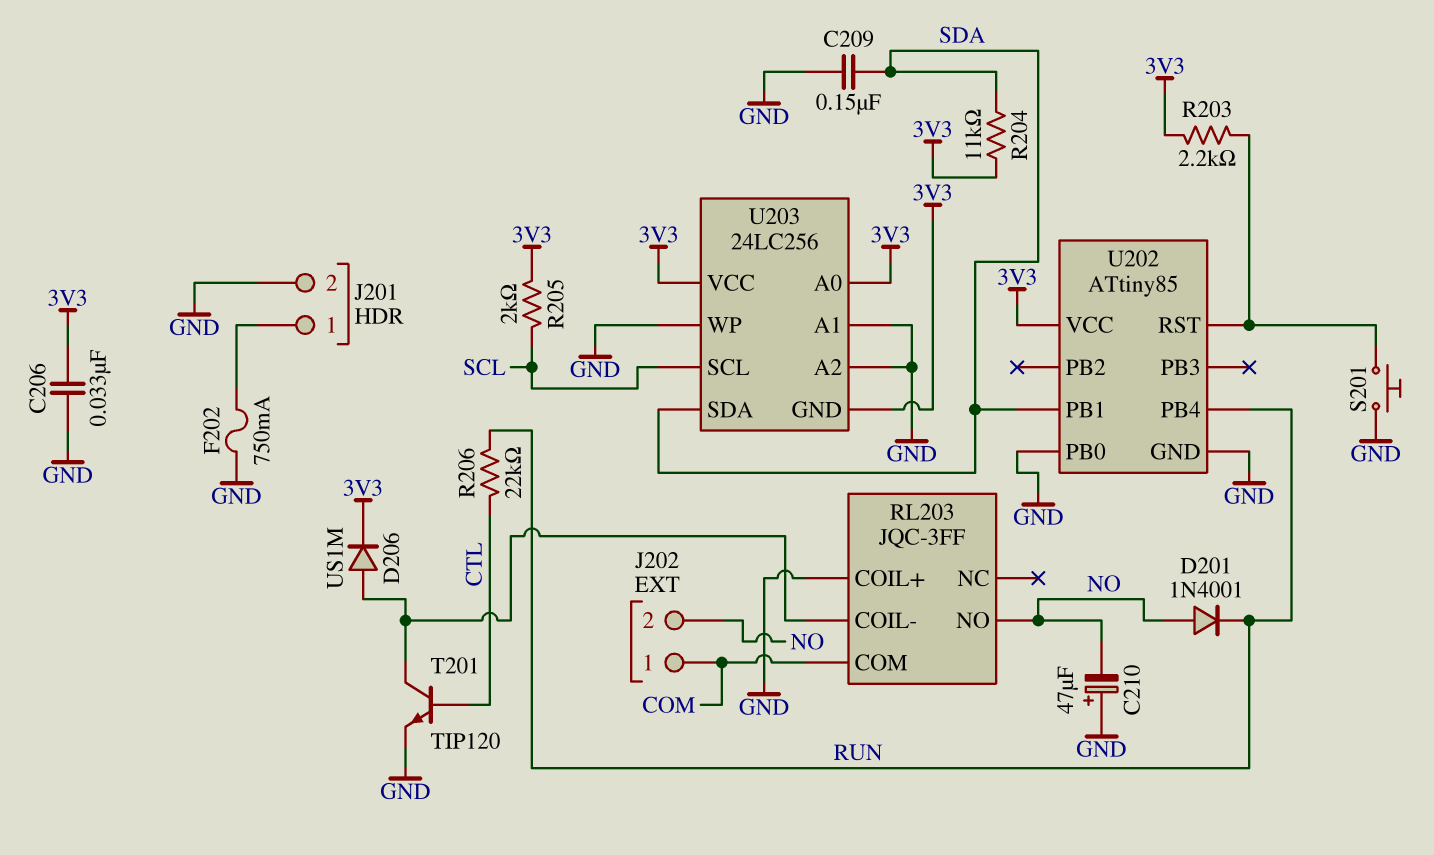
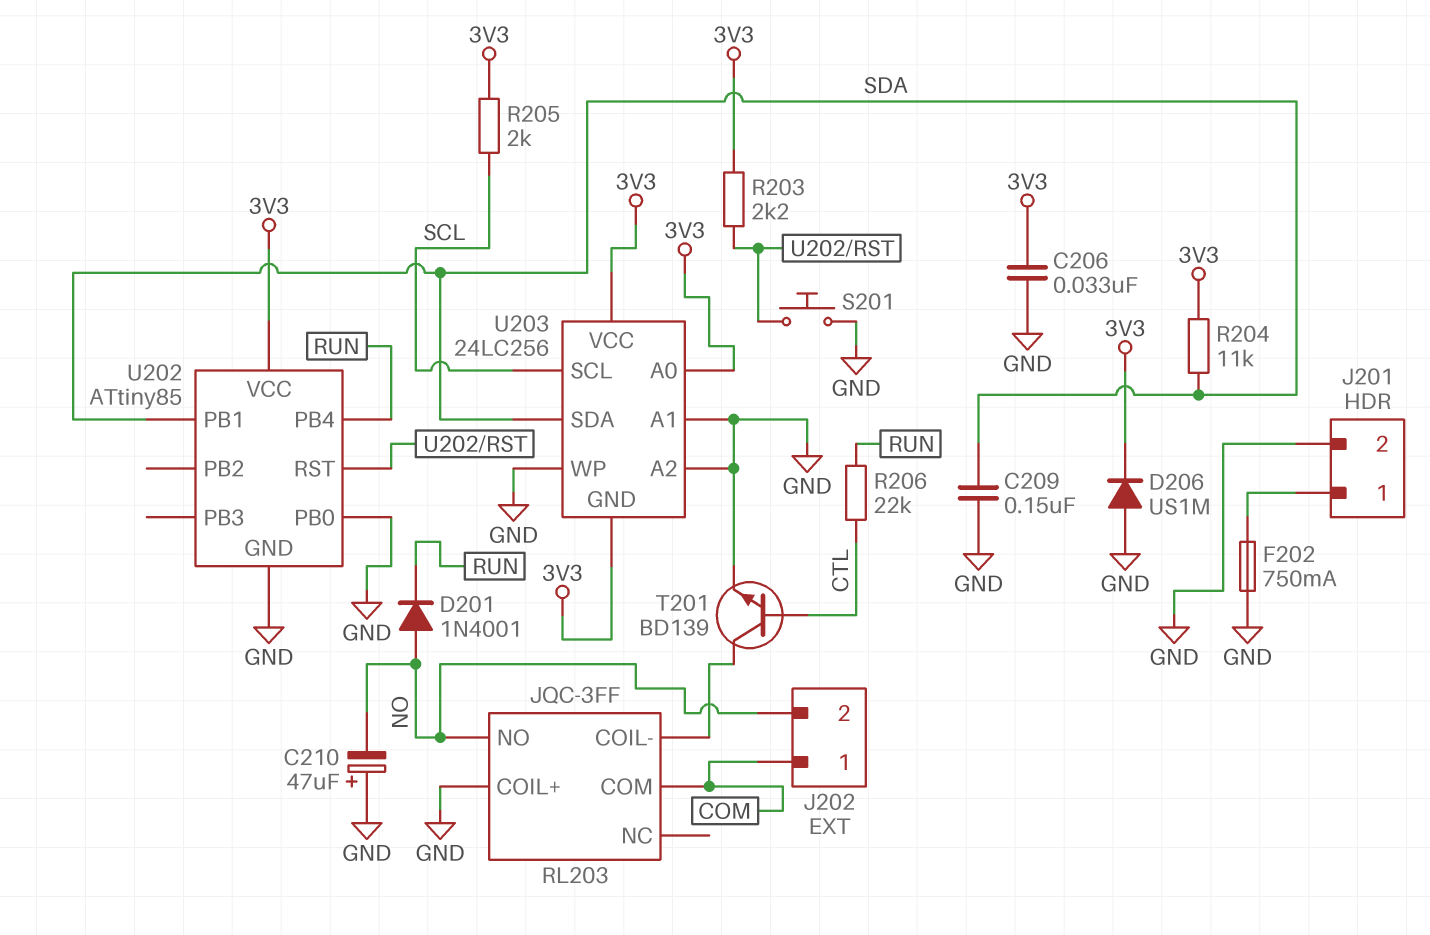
D206: diode US1M (A RL203/COIL-, K 3V3) -> diode US1M (A GND, K 3V3)
T201: NPN TIP120 (B CTL, C RL203/COIL-, E GND) -> NPN BD139 (B CTL, C RL203/COIL-, E GND)

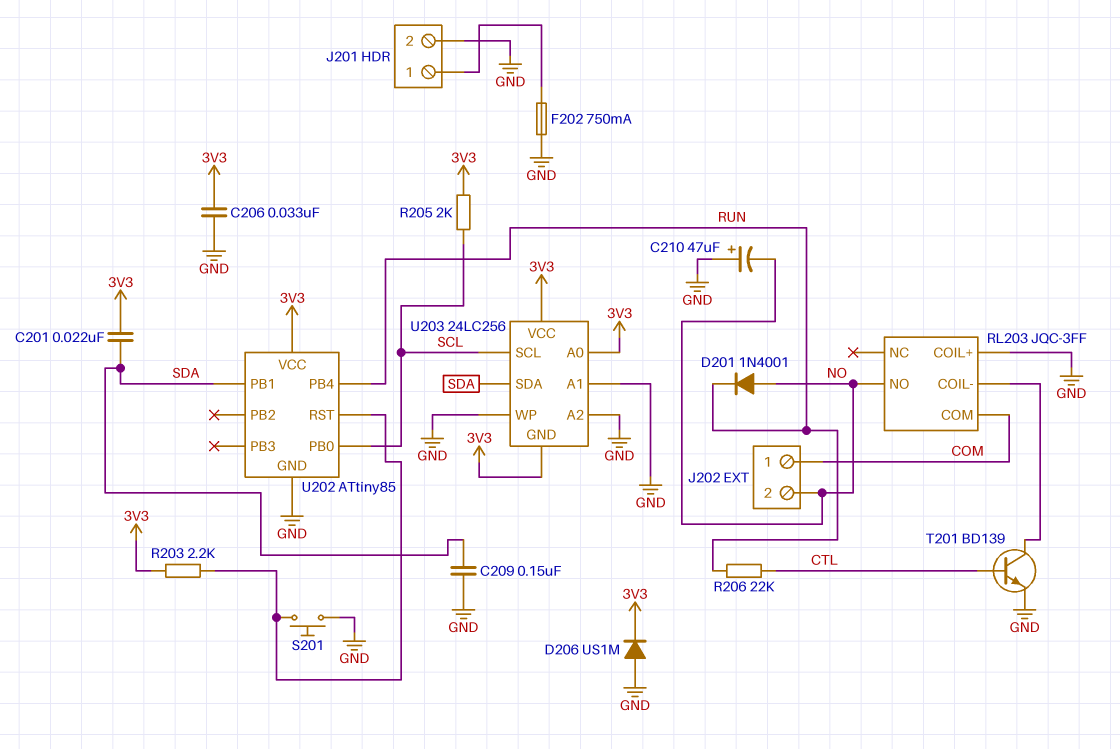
C201: none -> 22nF (3V3, SDA)
R204: 11k (3V3, SDA) -> none
U202 pin PB0: GND -> SCL

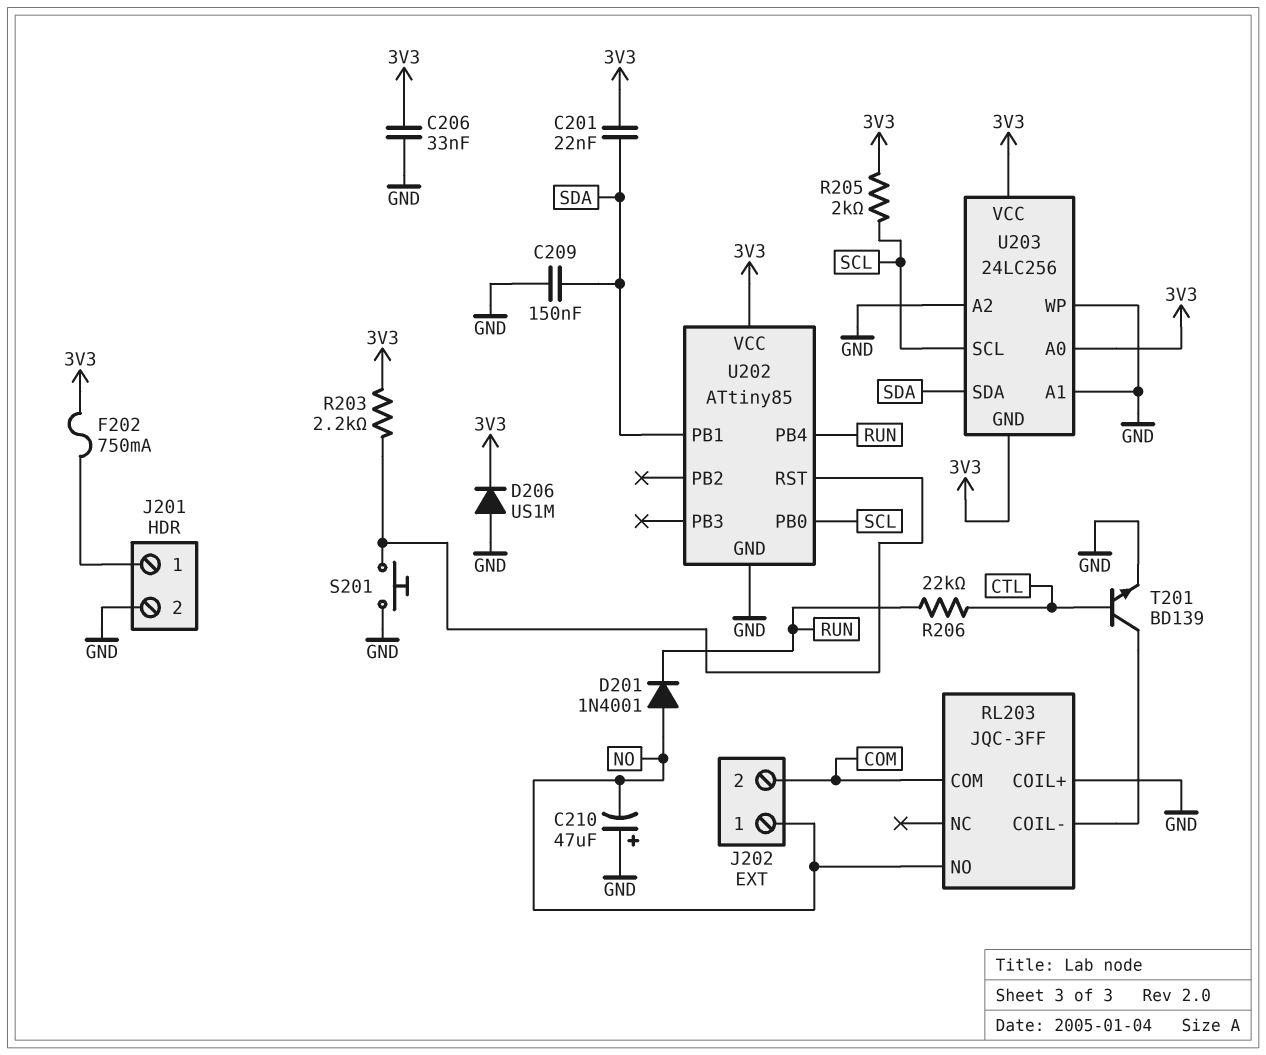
F202: 750mA (GND, J201/1) -> 750mA (3V3, J201/1)
J202 pin 1: COM -> NO
J202 pin 2: NO -> COM

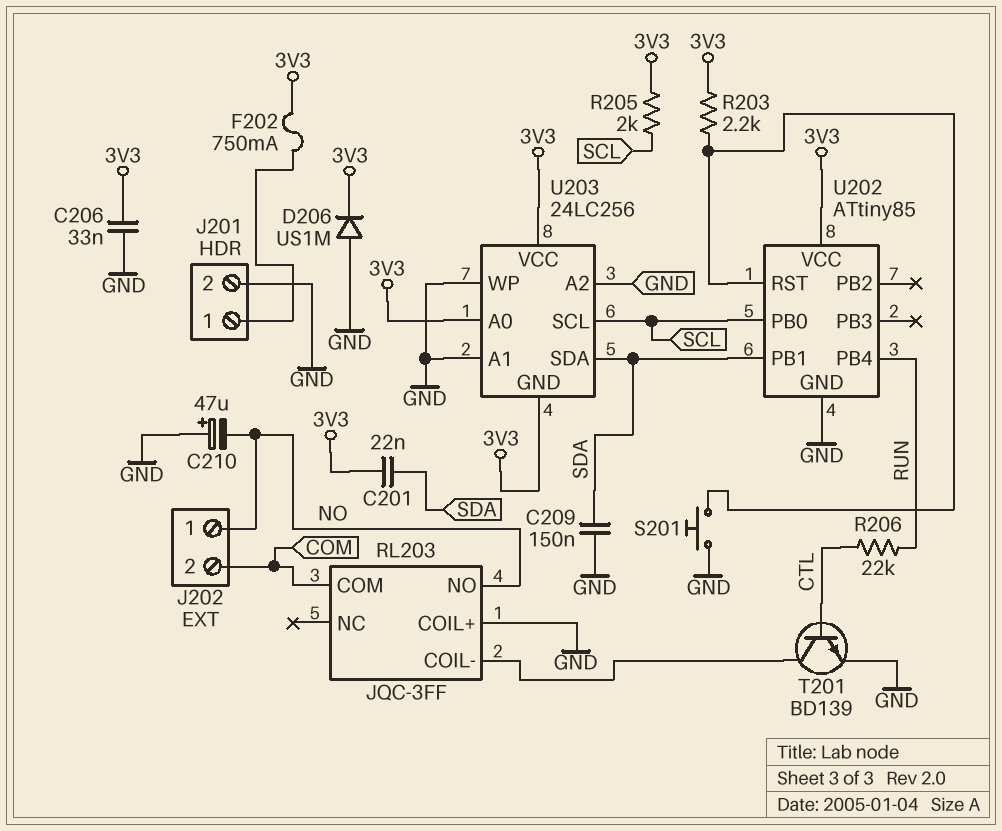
D201: diode 1N4001 (A NO, K RUN) -> none

